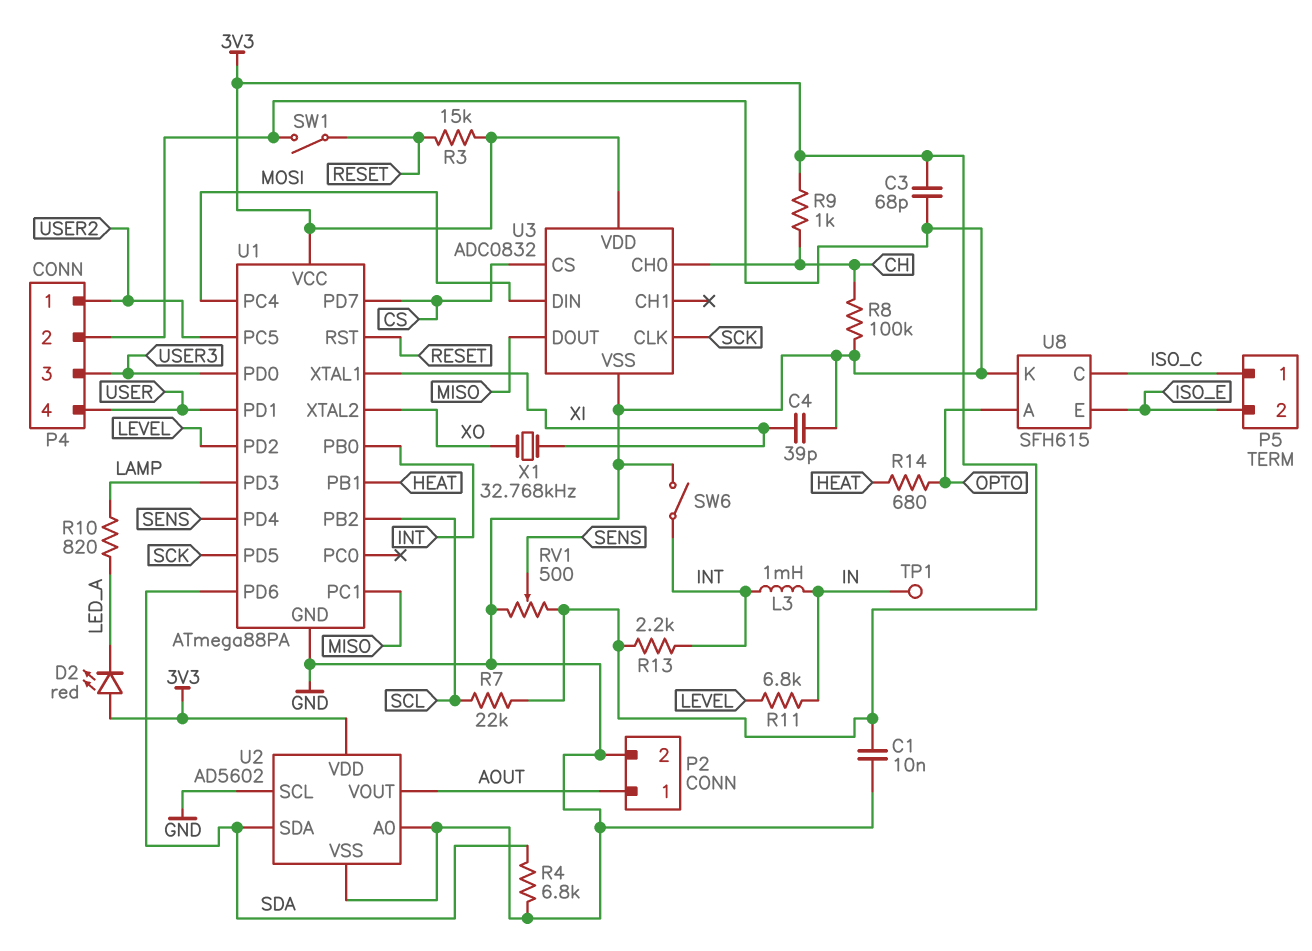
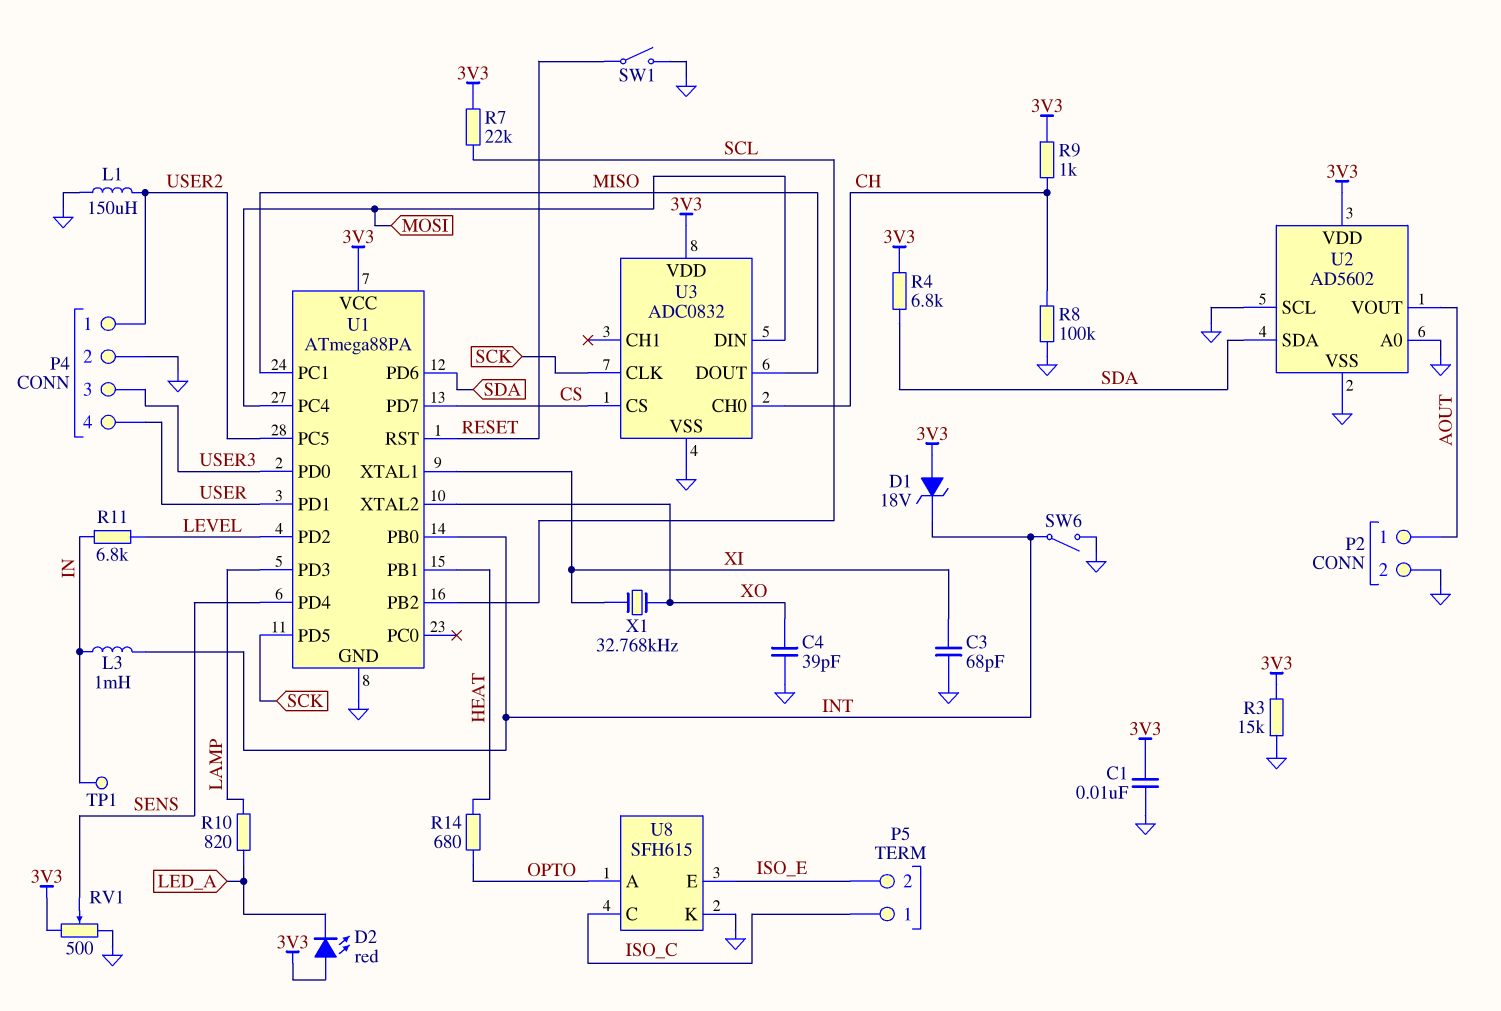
C3: 68pF (3V3, GND) -> 68pF (GND, XI)
C4: 39pF (GND, XI) -> 39pF (GND, XO)
D1: none -> zener 18V (A 3V3, K INT)
L1: none -> 150uH (GND, USER2)
R3: 15k (3V3, RESET) -> 15k (3V3, GND)
R4: 6.8k (GND, SDA) -> 6.8k (3V3, SDA)
R13: 2.2k (3V3, INT) -> none

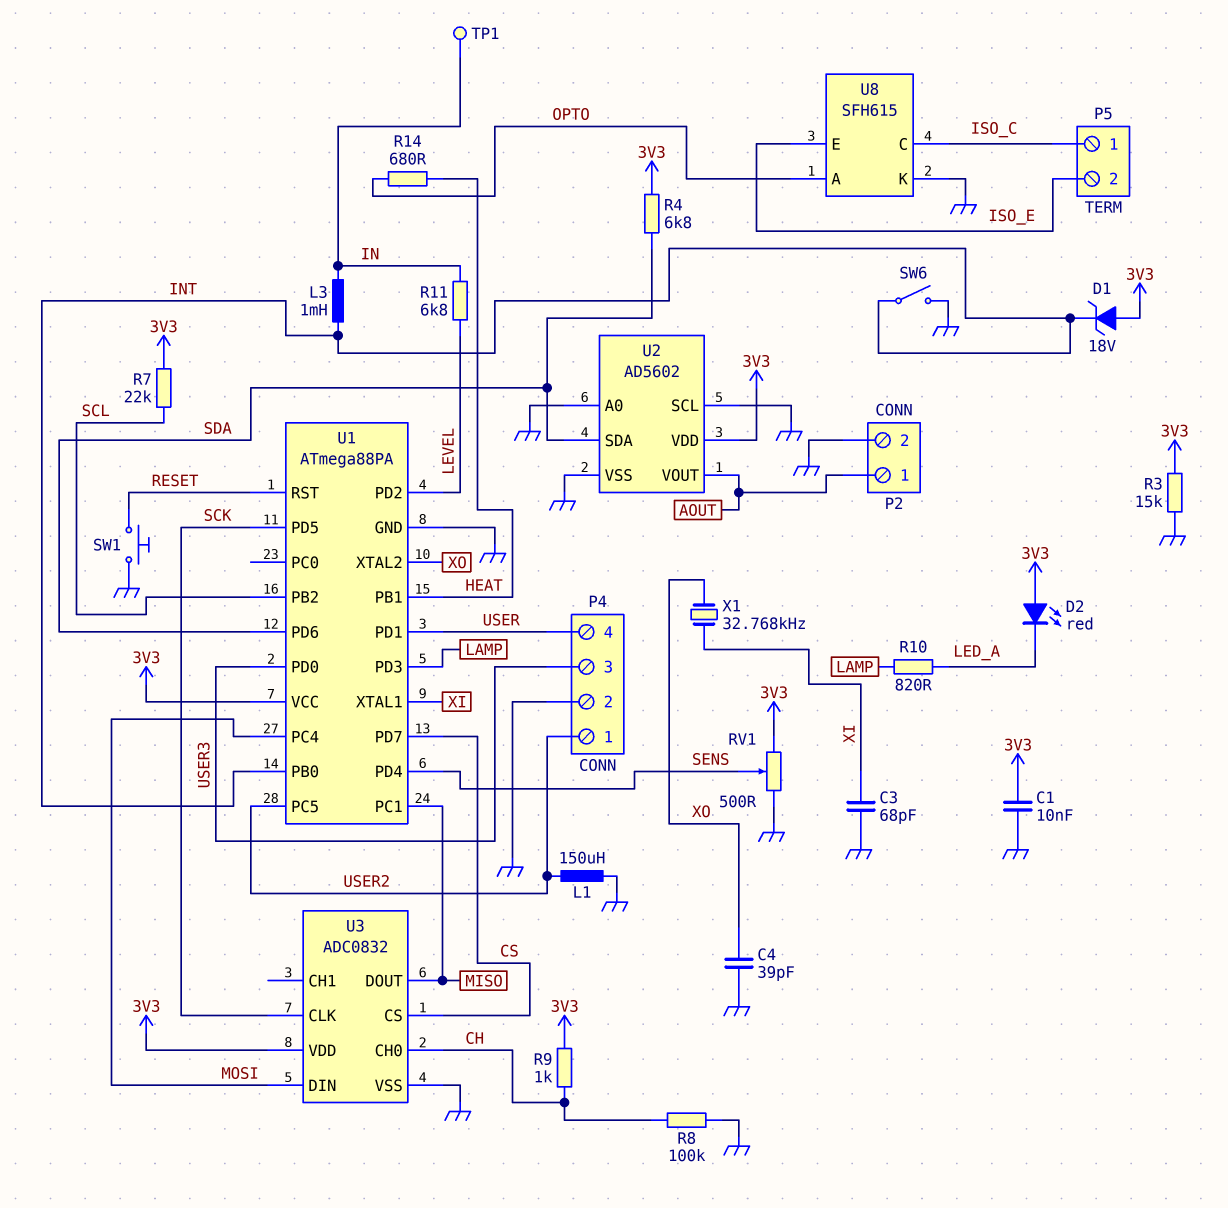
SW1: switch (GND, RESET) -> button (GND, RESET)

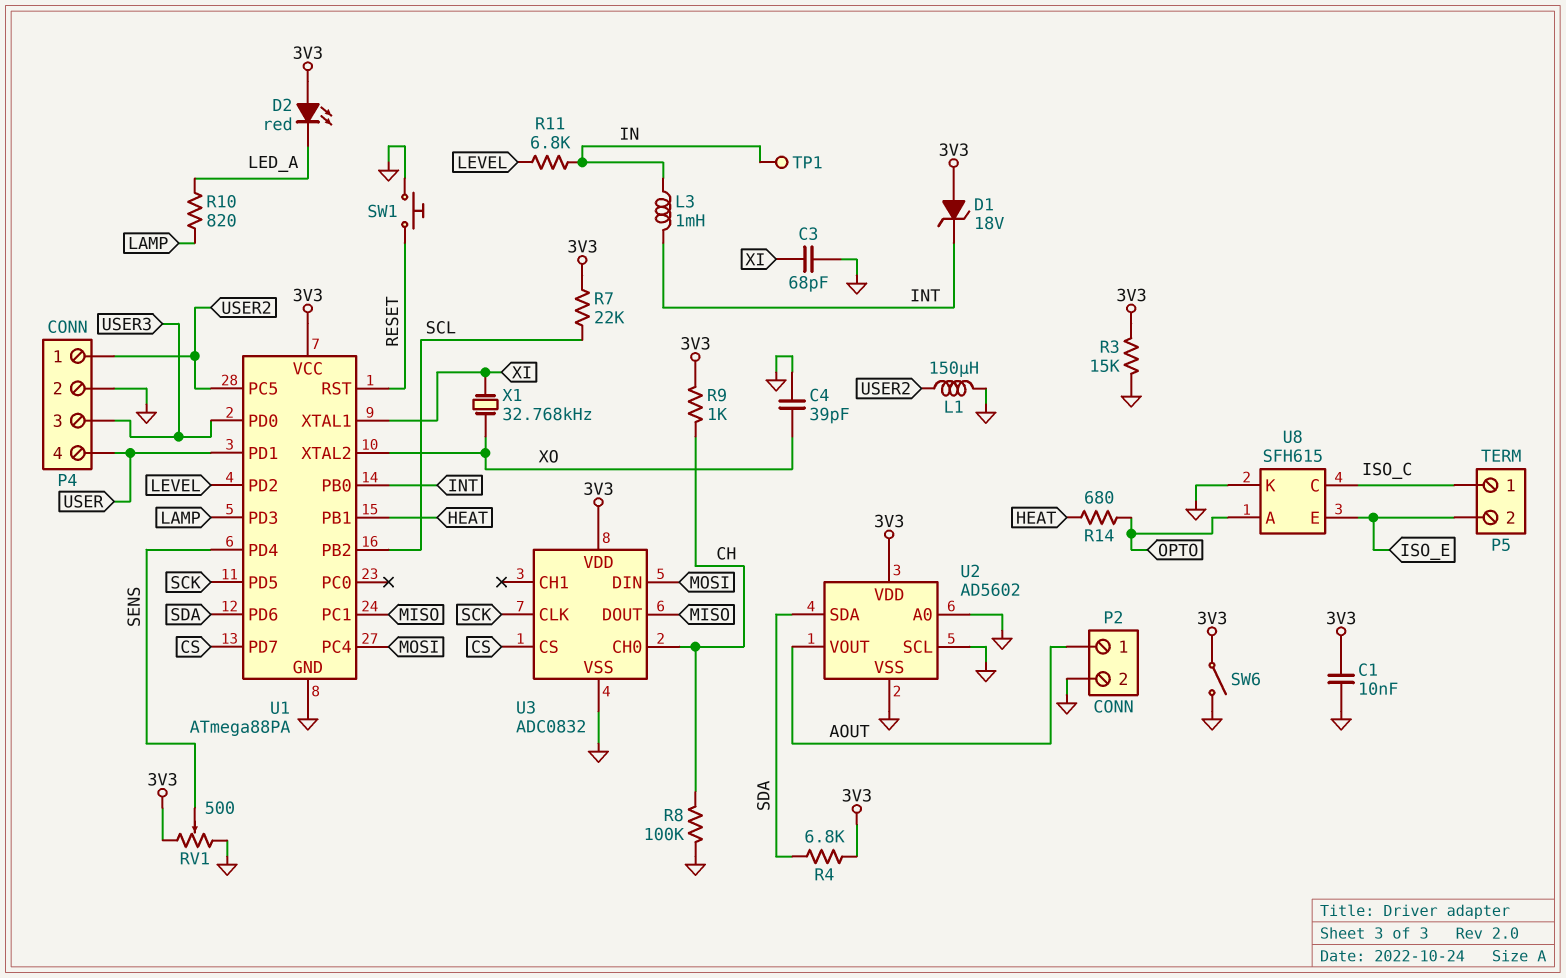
SW6: switch (GND, INT) -> switch (3V3, GND)

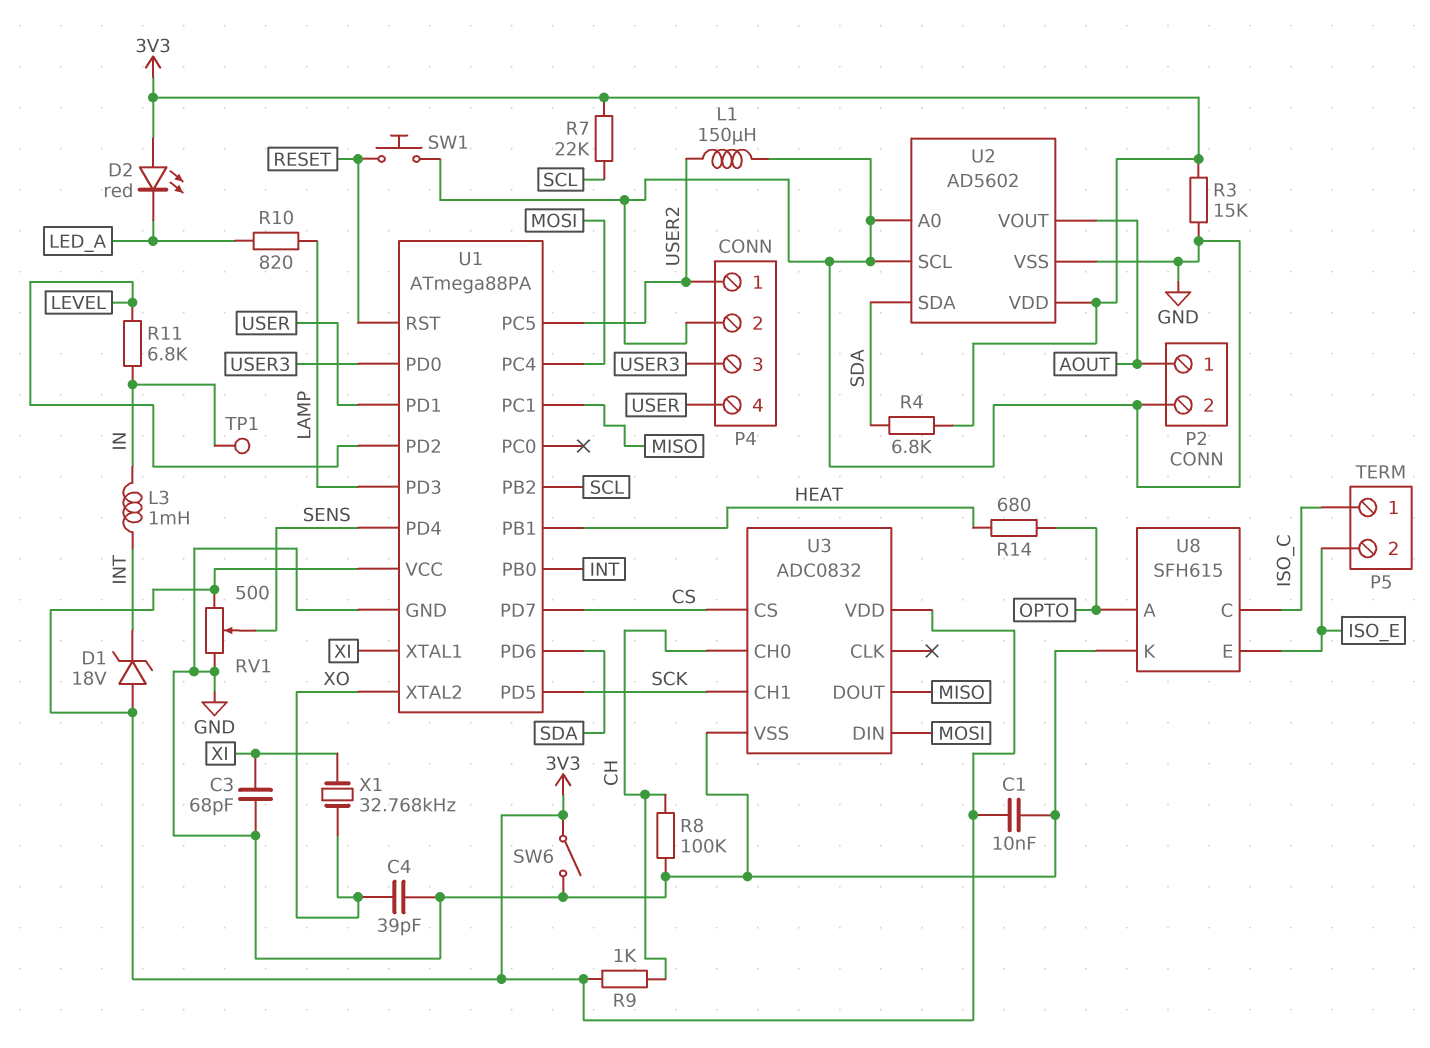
U3 pin CH1: none -> SCK
U3 pin CLK: SCK -> none

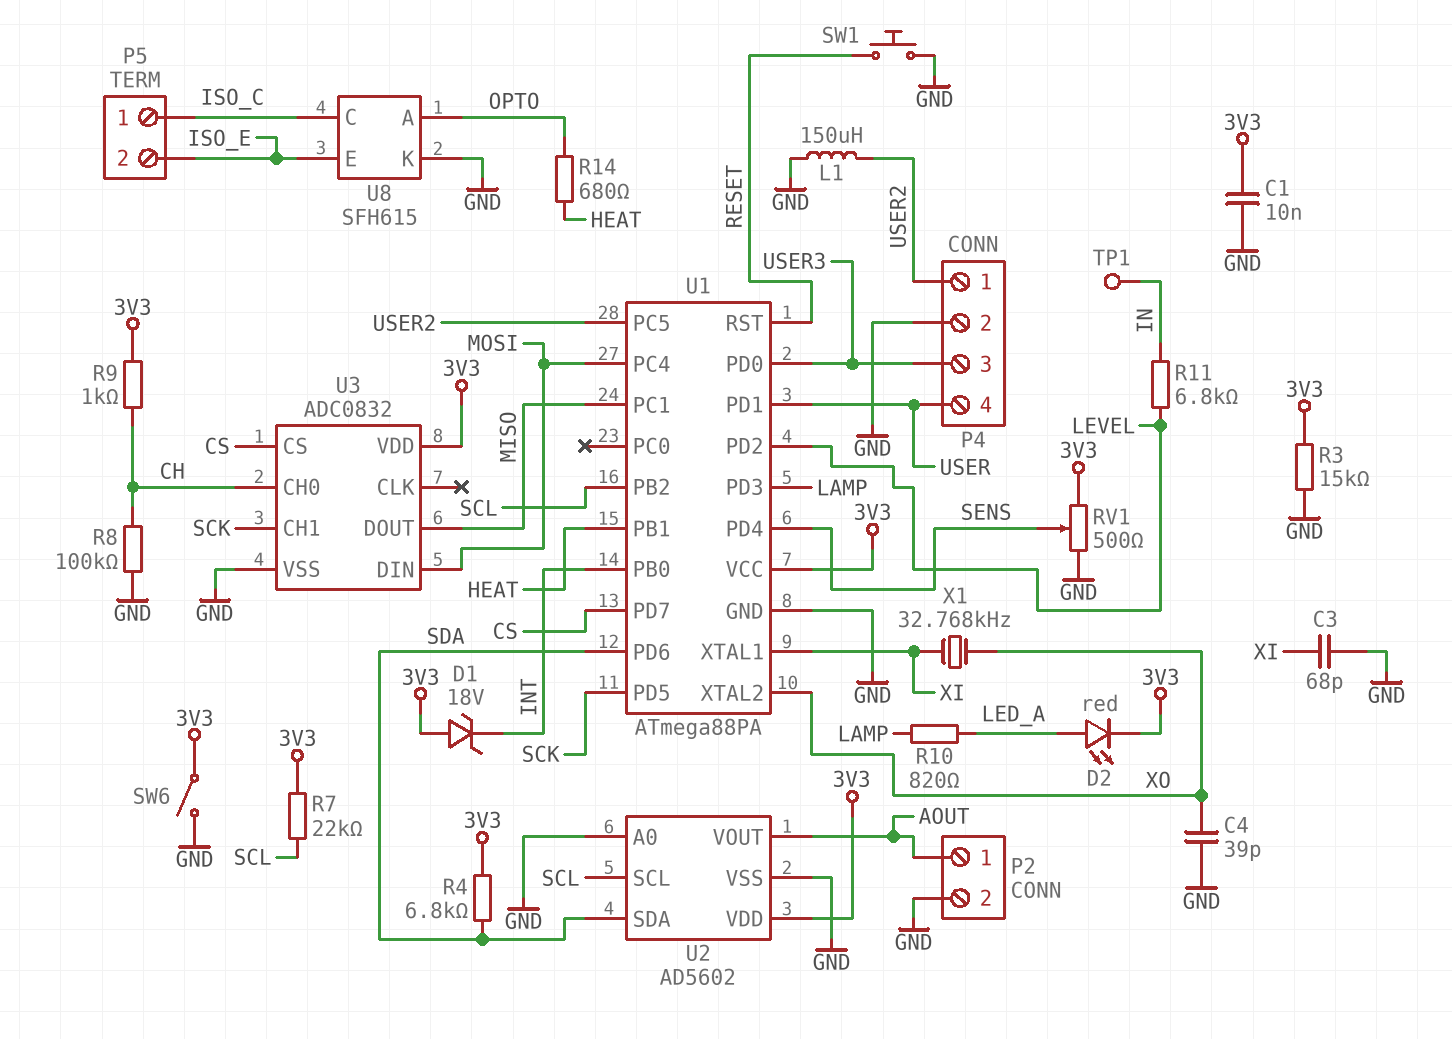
D2: LED red (A 3V3, K LED_A) -> LED red (A LED_A, K 3V3)
L3: 1mH (IN, INT) -> none
U2 pin SCL: GND -> SCL

